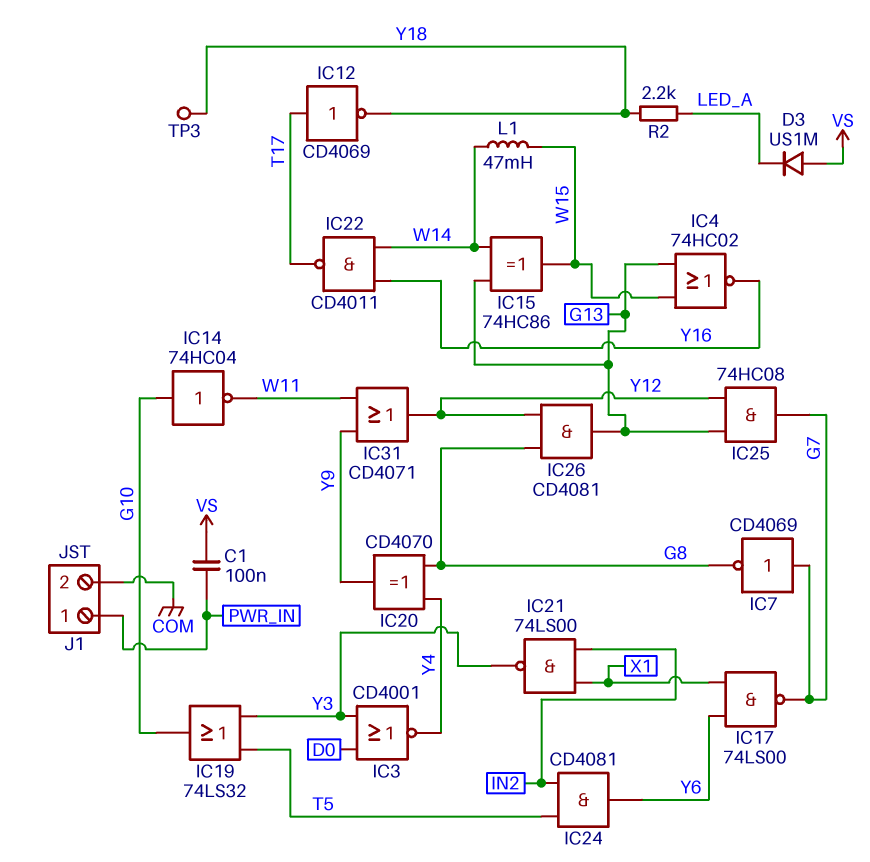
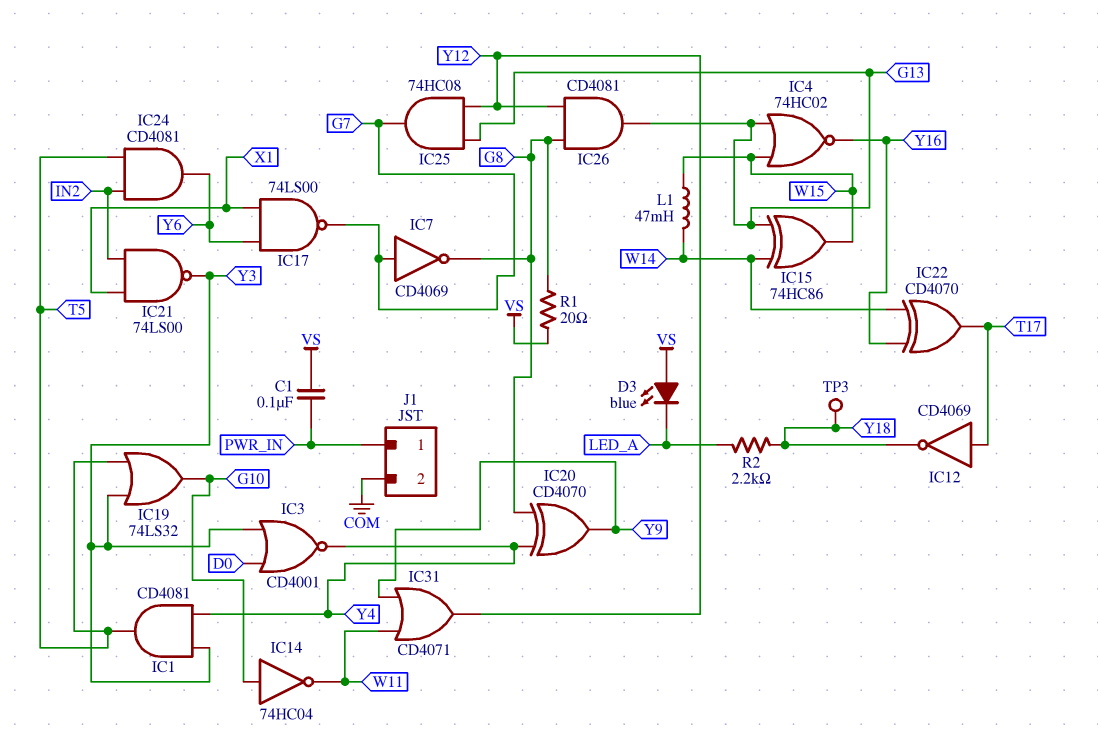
D3: diode US1M (A VS, K LED_A) -> LED blue (A VS, K LED_A)
IC1: none -> AND CD4081 (in Y3, in Y4, out T5)
IC22: NAND CD4011 (in W14, in Y16, out T17) -> XOR CD4070 (in W14, in Y16, out T17)
R1: none -> 20 (G8, VS)

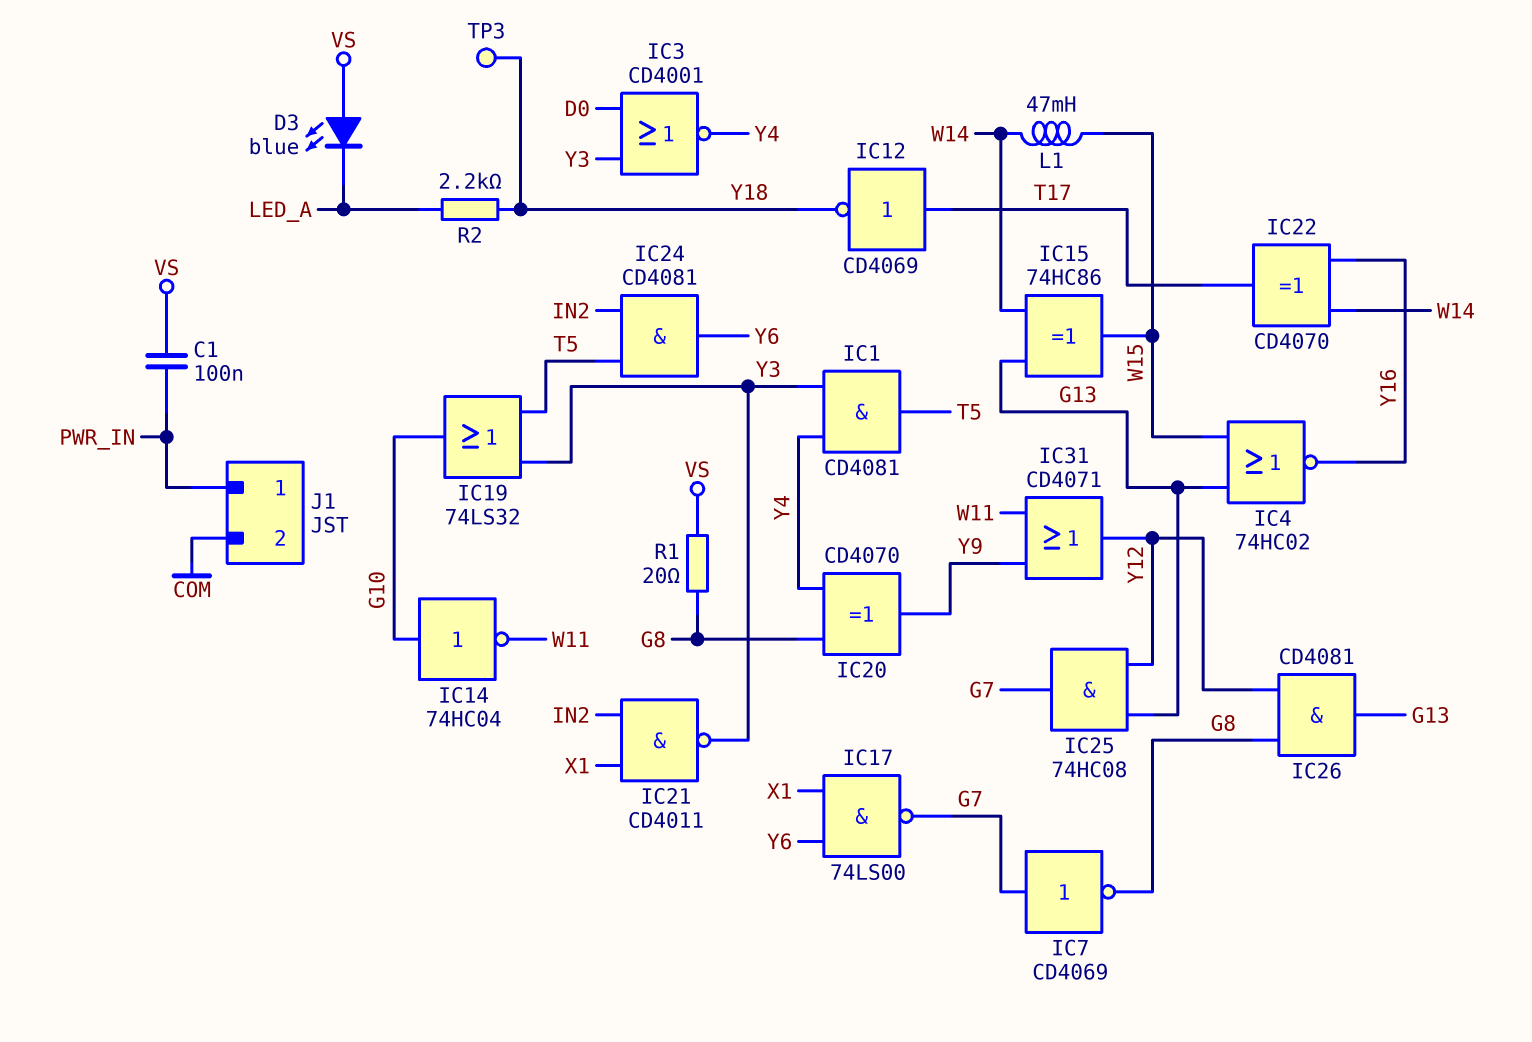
IC21: NAND 74LS00 (in IN2, in X1, out Y3) -> NAND CD4011 (in IN2, in X1, out Y3)

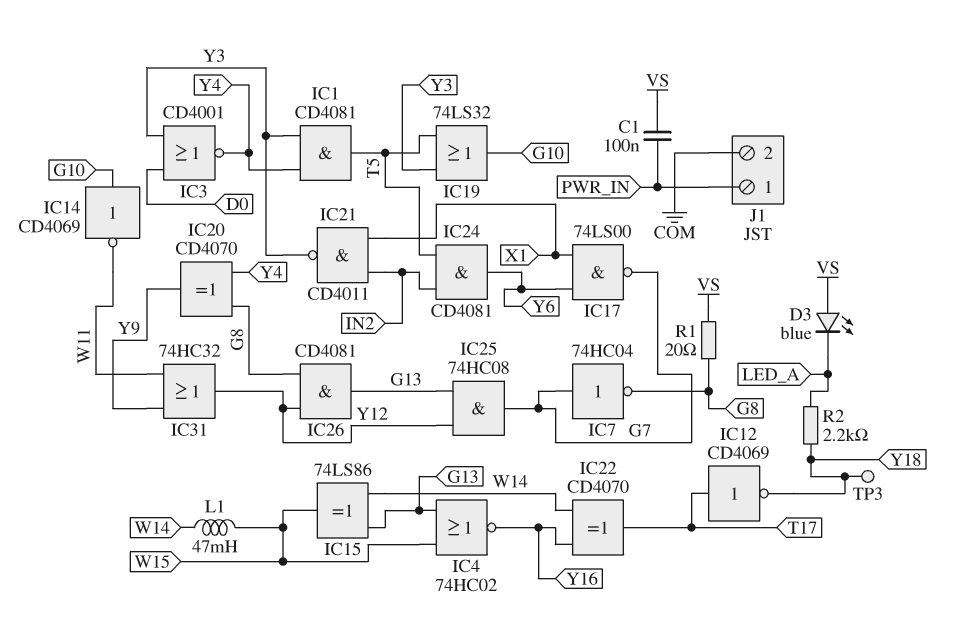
IC7: NOT CD4069 (in G7, out G8) -> NOT 74HC04 (in G7, out G8)
IC14: NOT 74HC04 (in G10, out W11) -> NOT CD4069 (in G10, out W11)
IC15: XOR 74HC86 (in G13, in W14, out W15) -> XOR 74LS86 (in G13, in W14, out W15)
IC31: OR CD4071 (in W11, in Y9, out Y12) -> OR 74HC32 (in W11, in Y9, out Y12)

